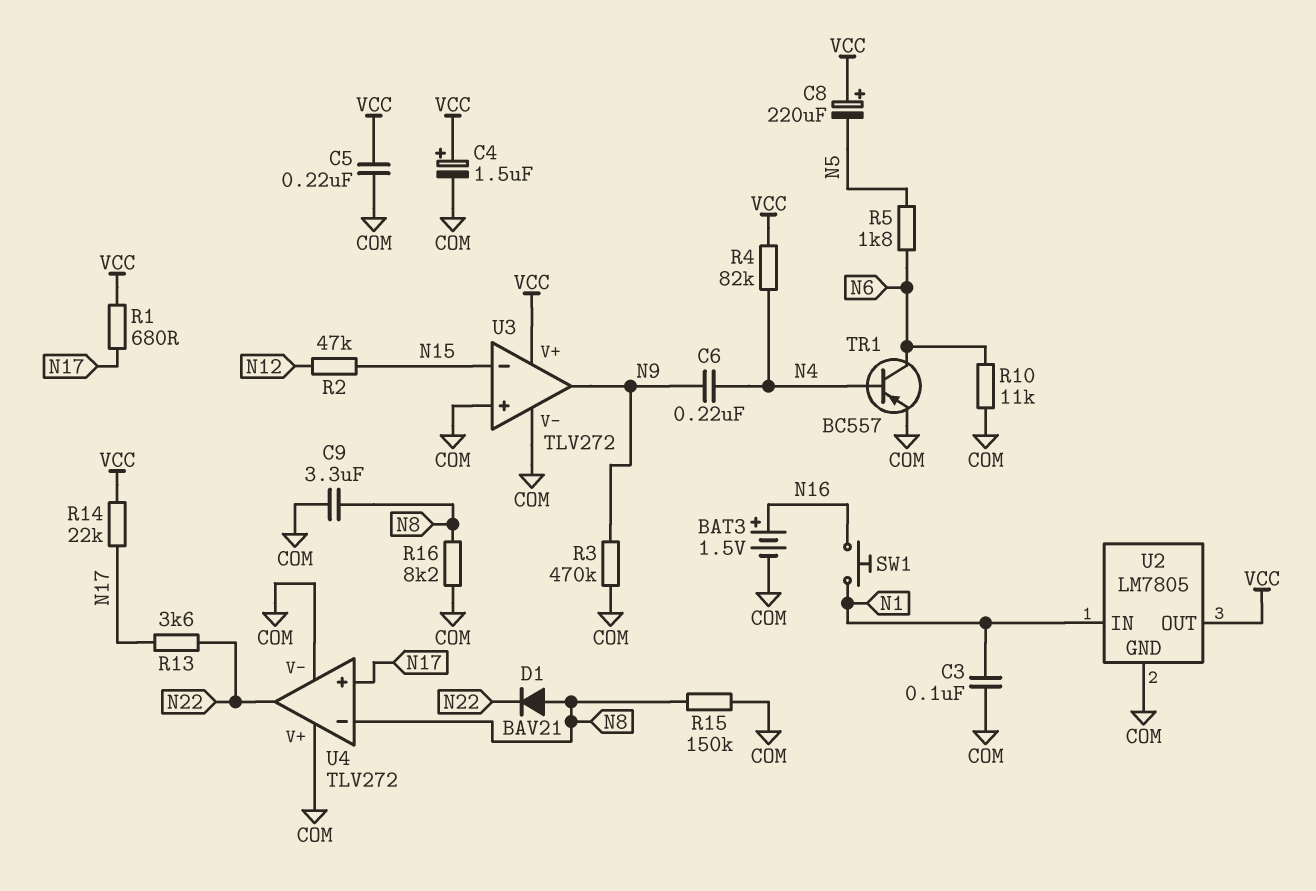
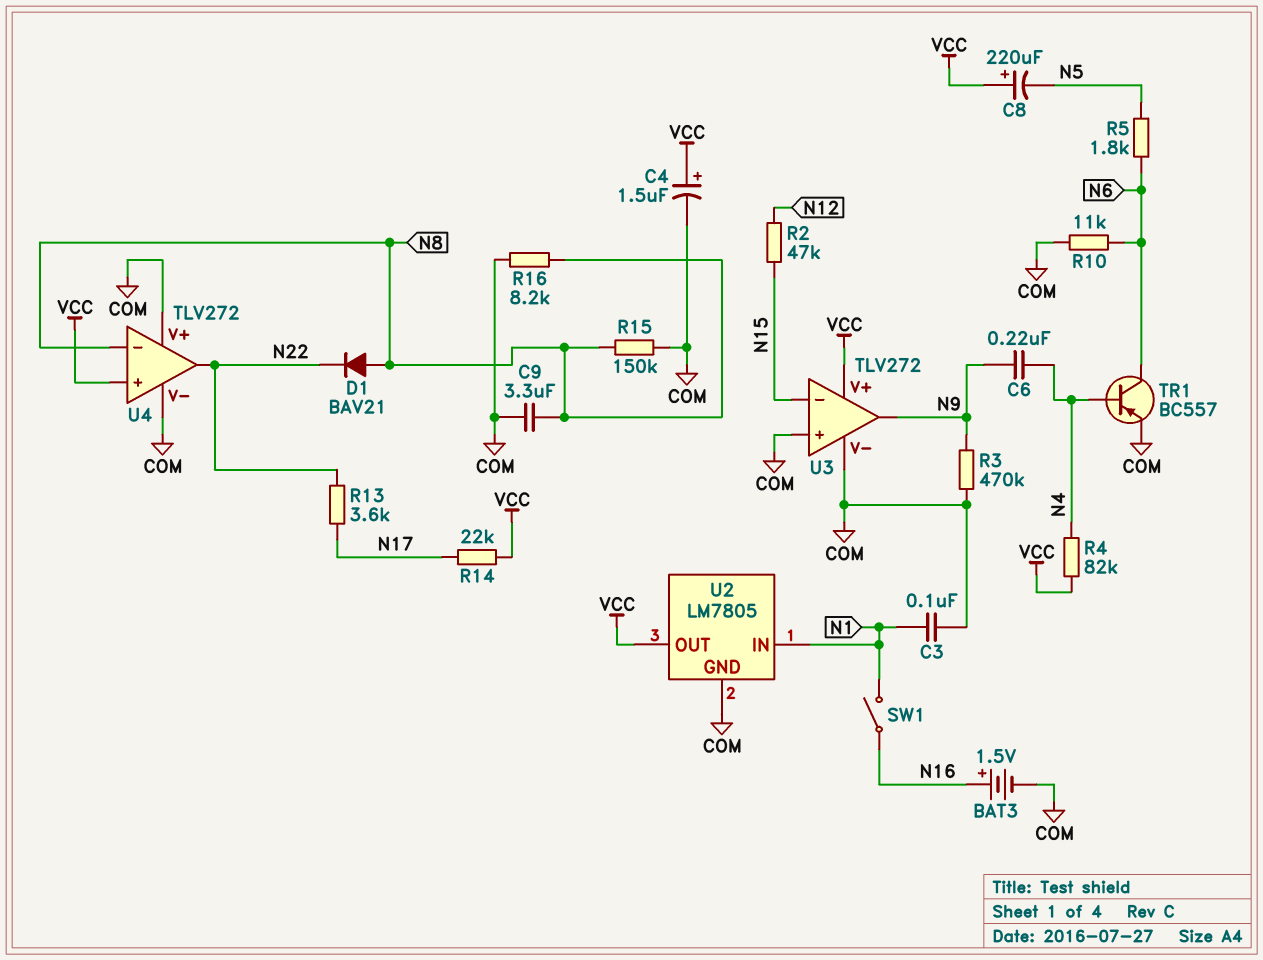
C5: 220nF (COM, VCC) -> none
R1: 680 (N17, VCC) -> none
SW1: button (N1, N16) -> switch (N1, N16)
U4 pin in+: N17 -> VCC

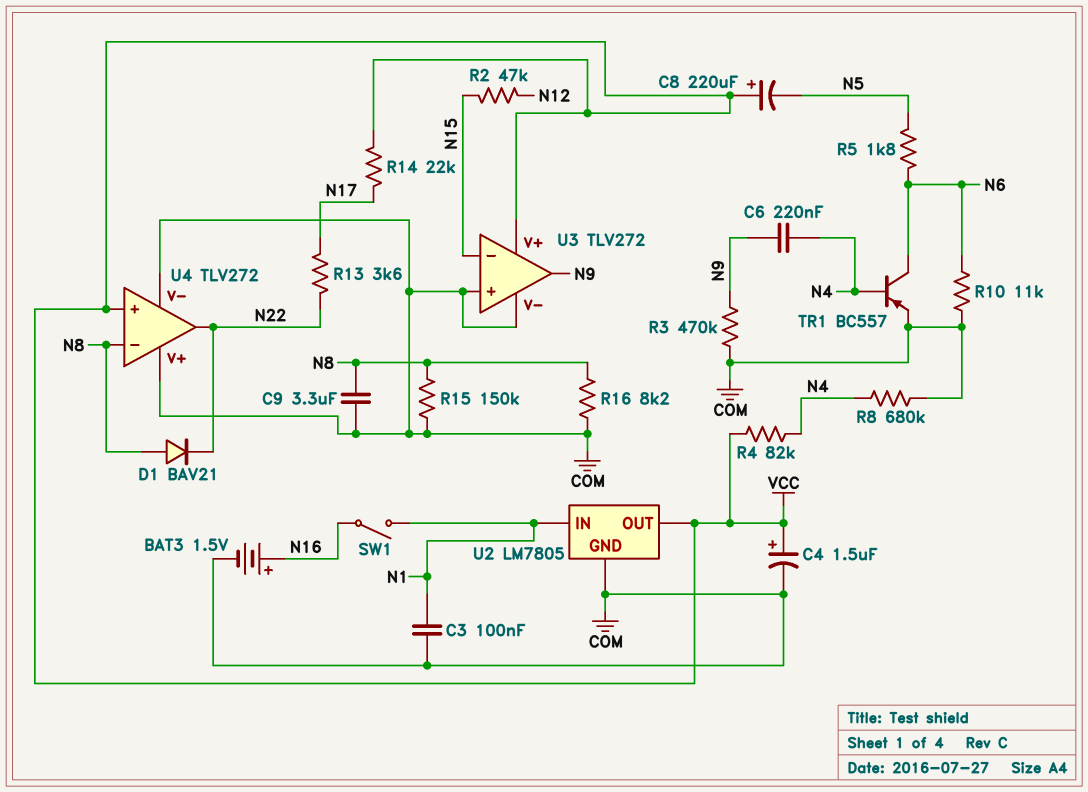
R8: none -> 680k (COM, N4)

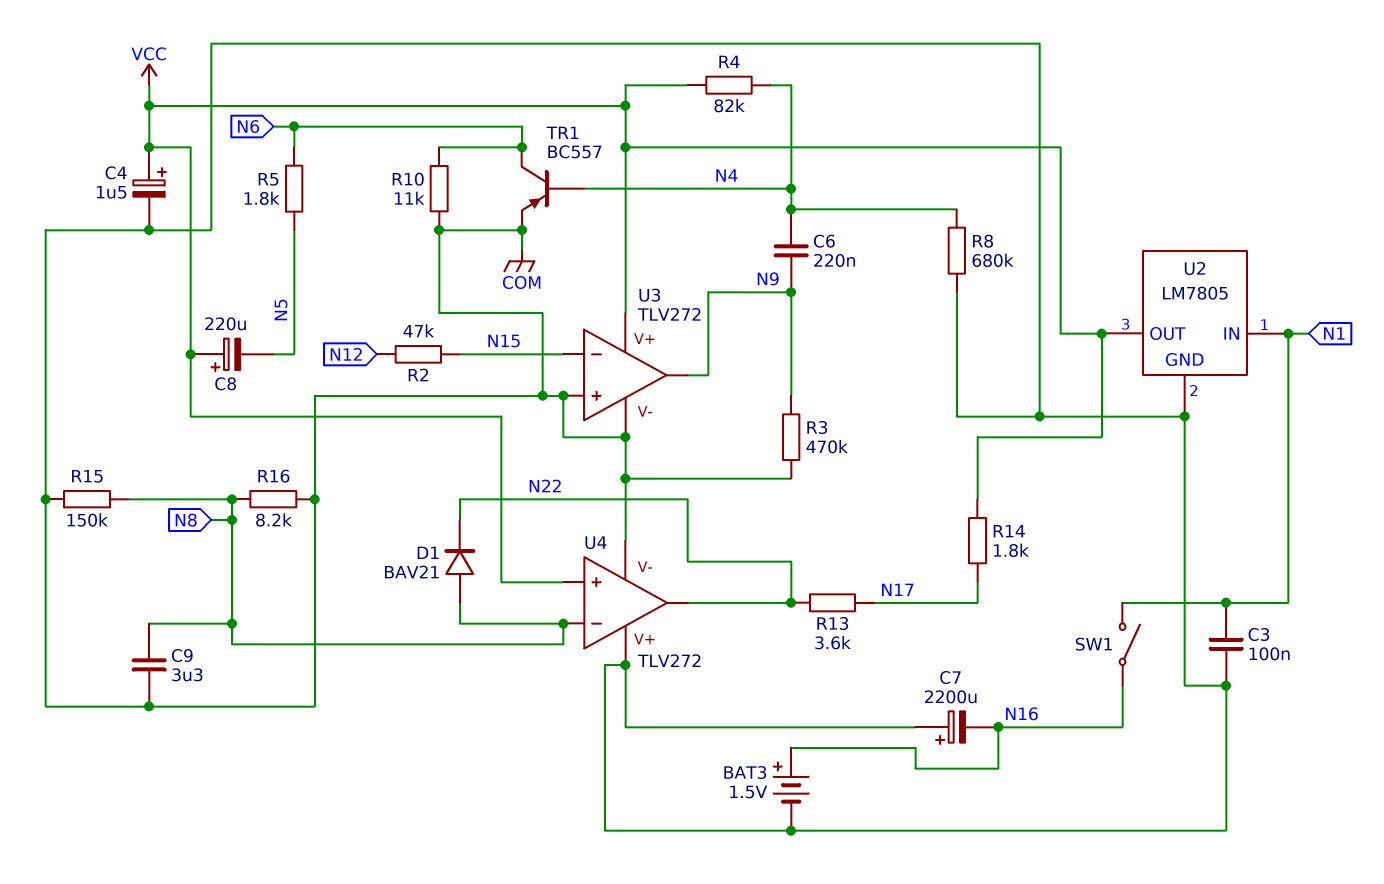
C7: none -> 2200uF (plus COM, minus N16)
R14: 22k (N17, VCC) -> 1.8k (N17, VCC)

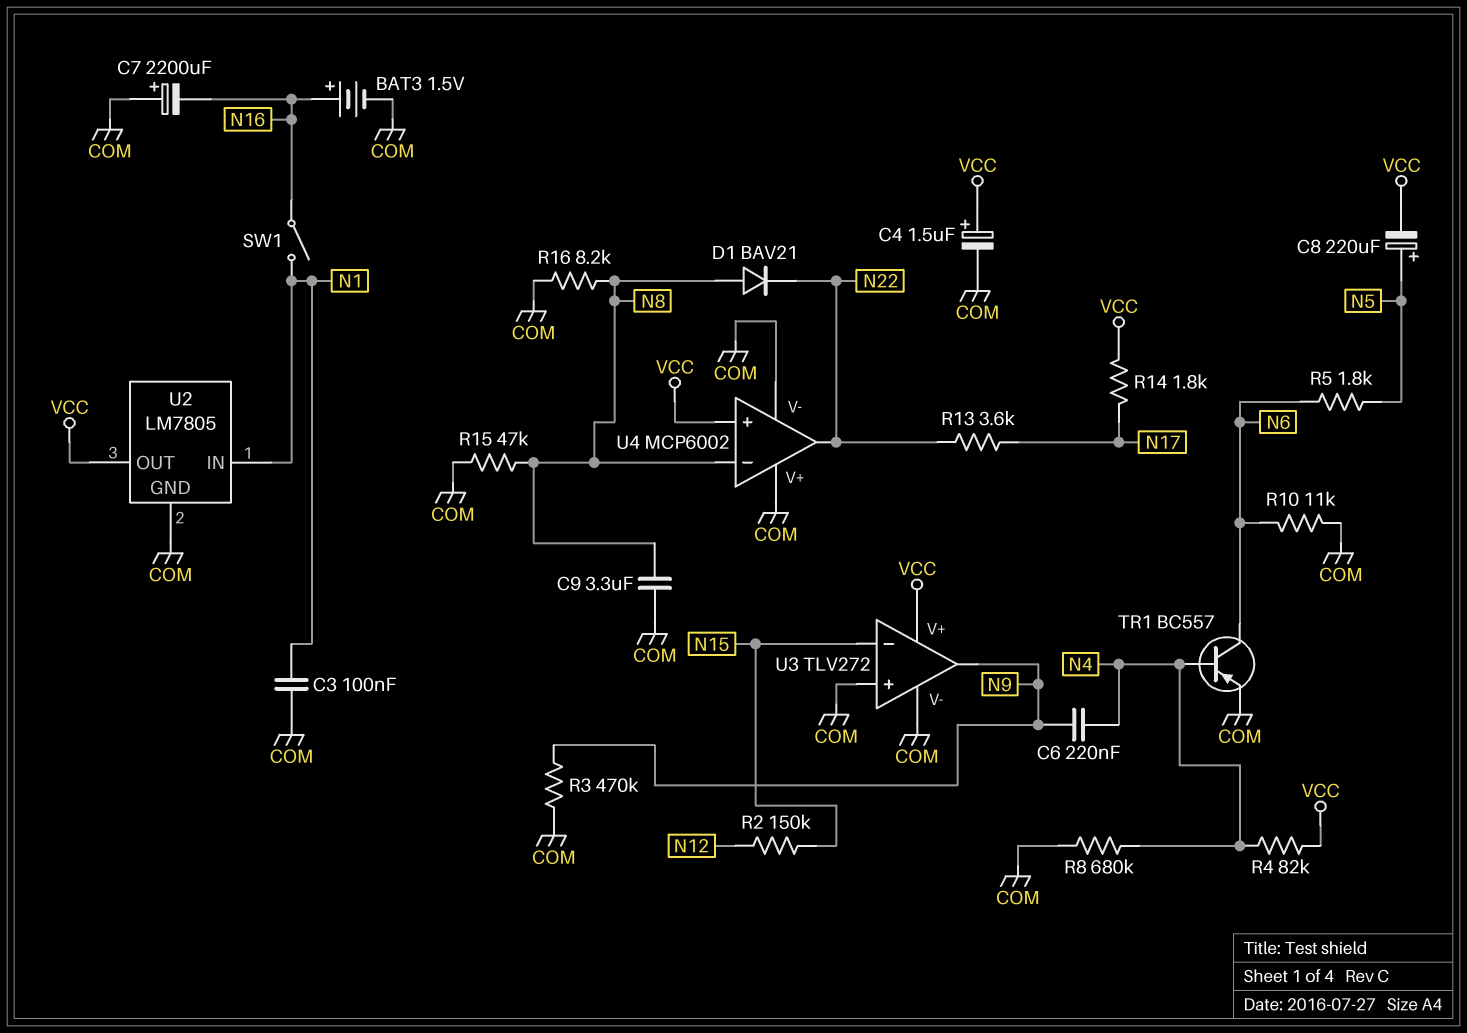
C8: 220uF (plus VCC, minus N5) -> 220uF (plus N5, minus VCC)
R2: 47k (N12, N15) -> 150k (N12, N15)
R15: 150k (COM, N8) -> 47k (COM, N8)
U4: TLV272 -> MCP6002

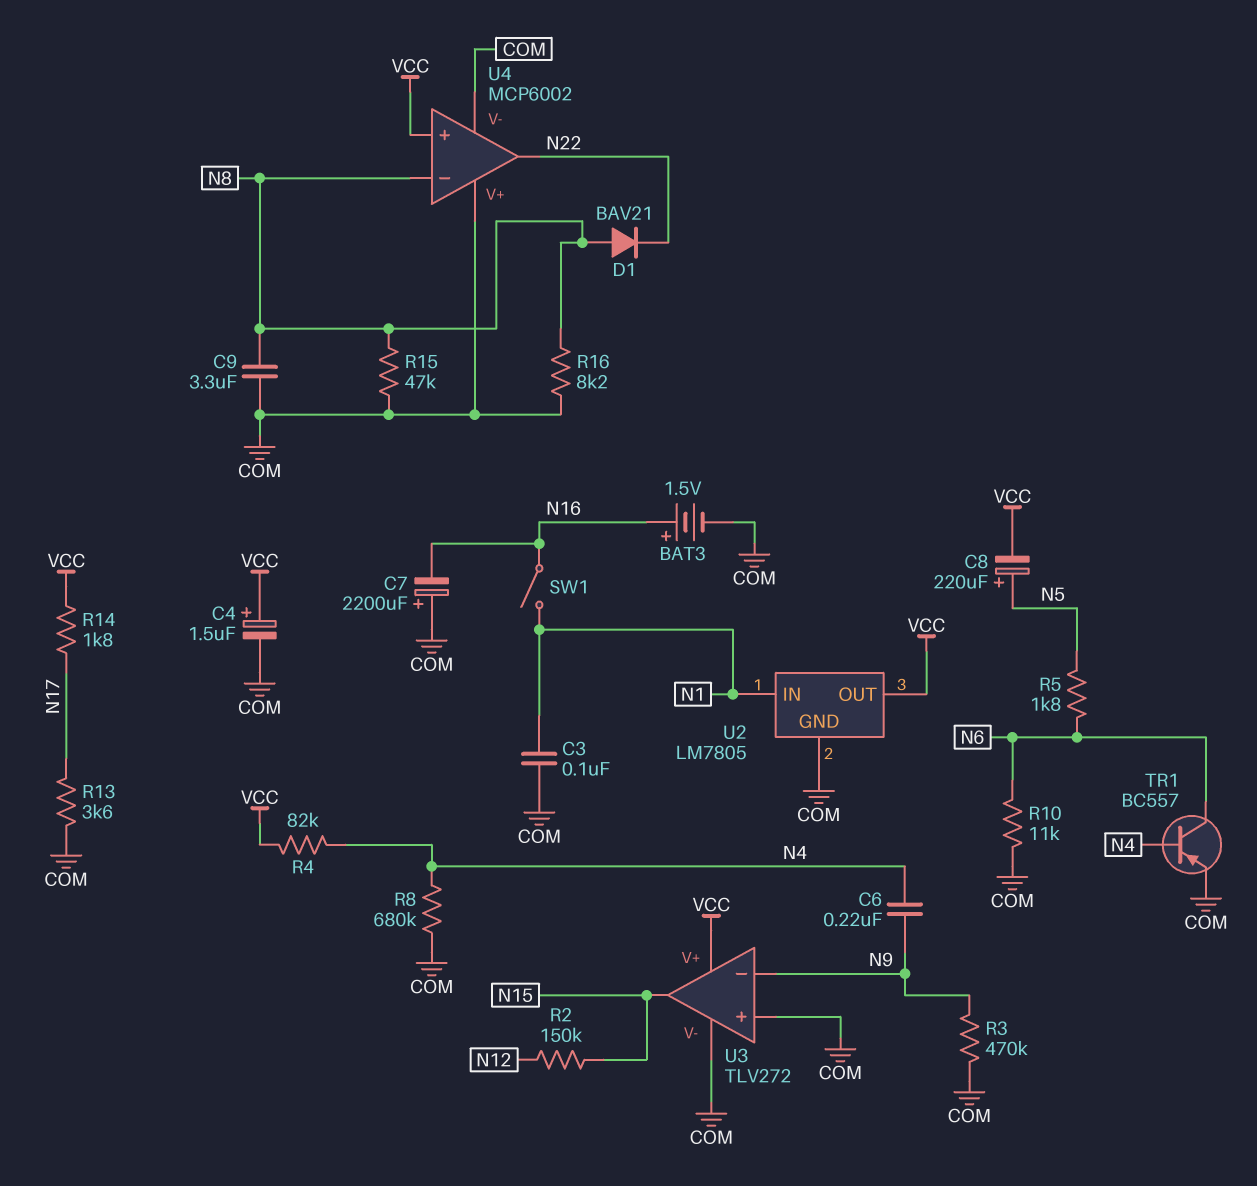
R13: 3.6k (N17, N22) -> 3.6k (COM, N17)
U3 pin in-: N15 -> N9
U3 pin out: N9 -> N15

